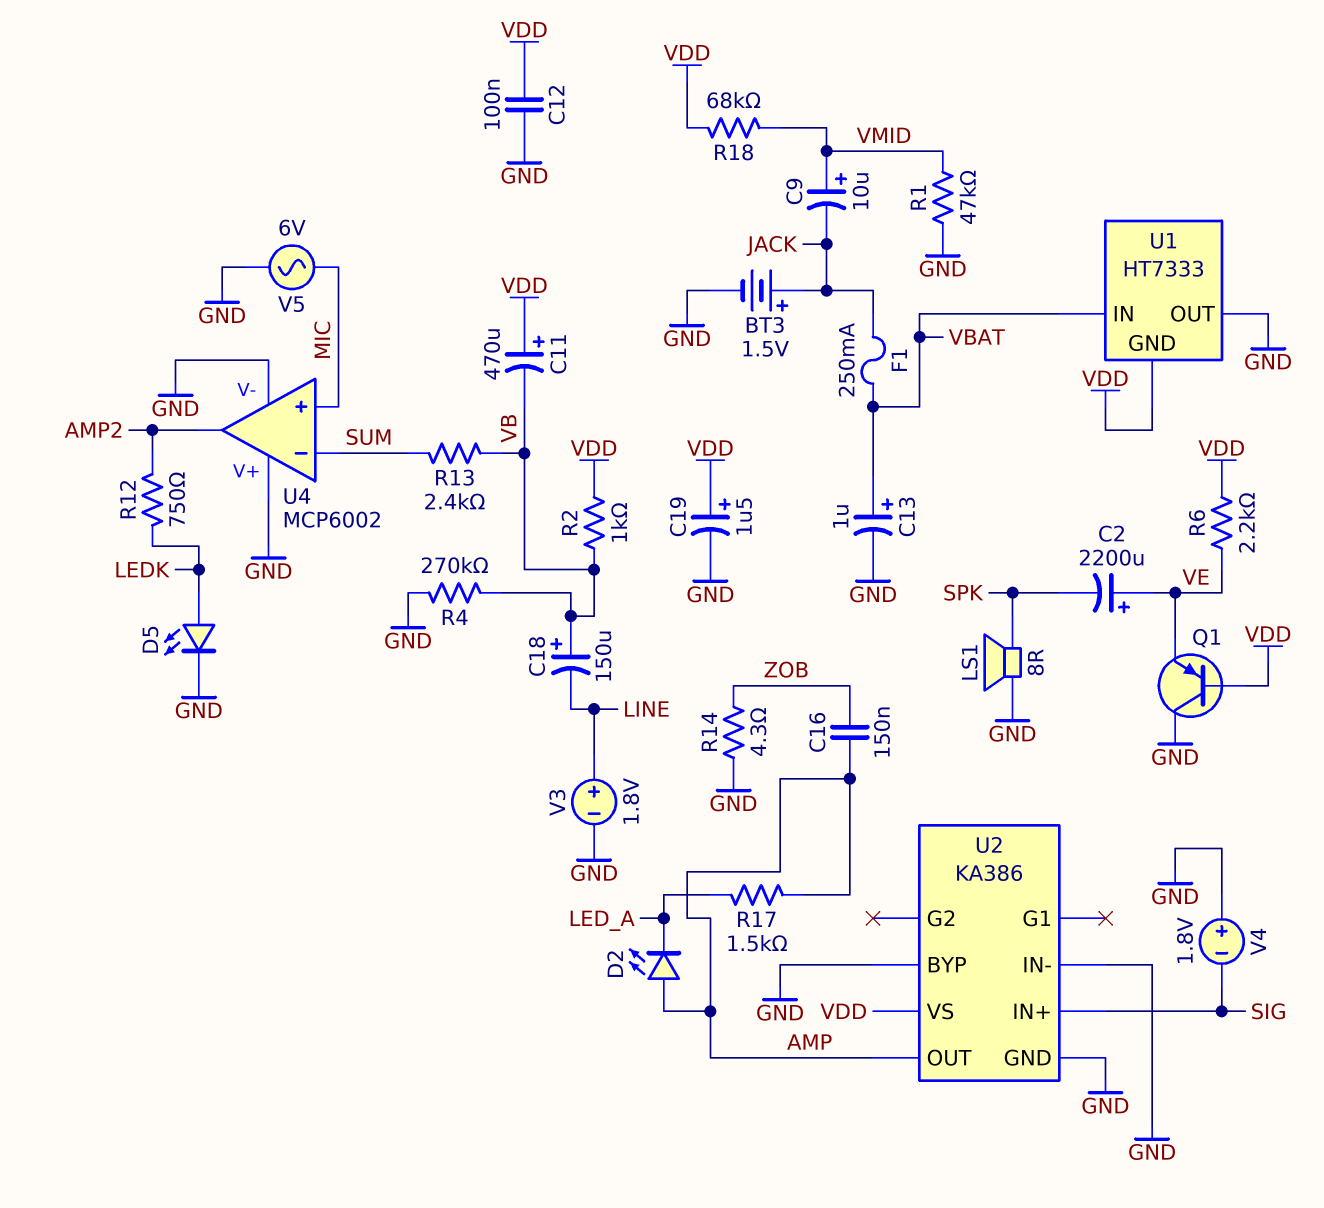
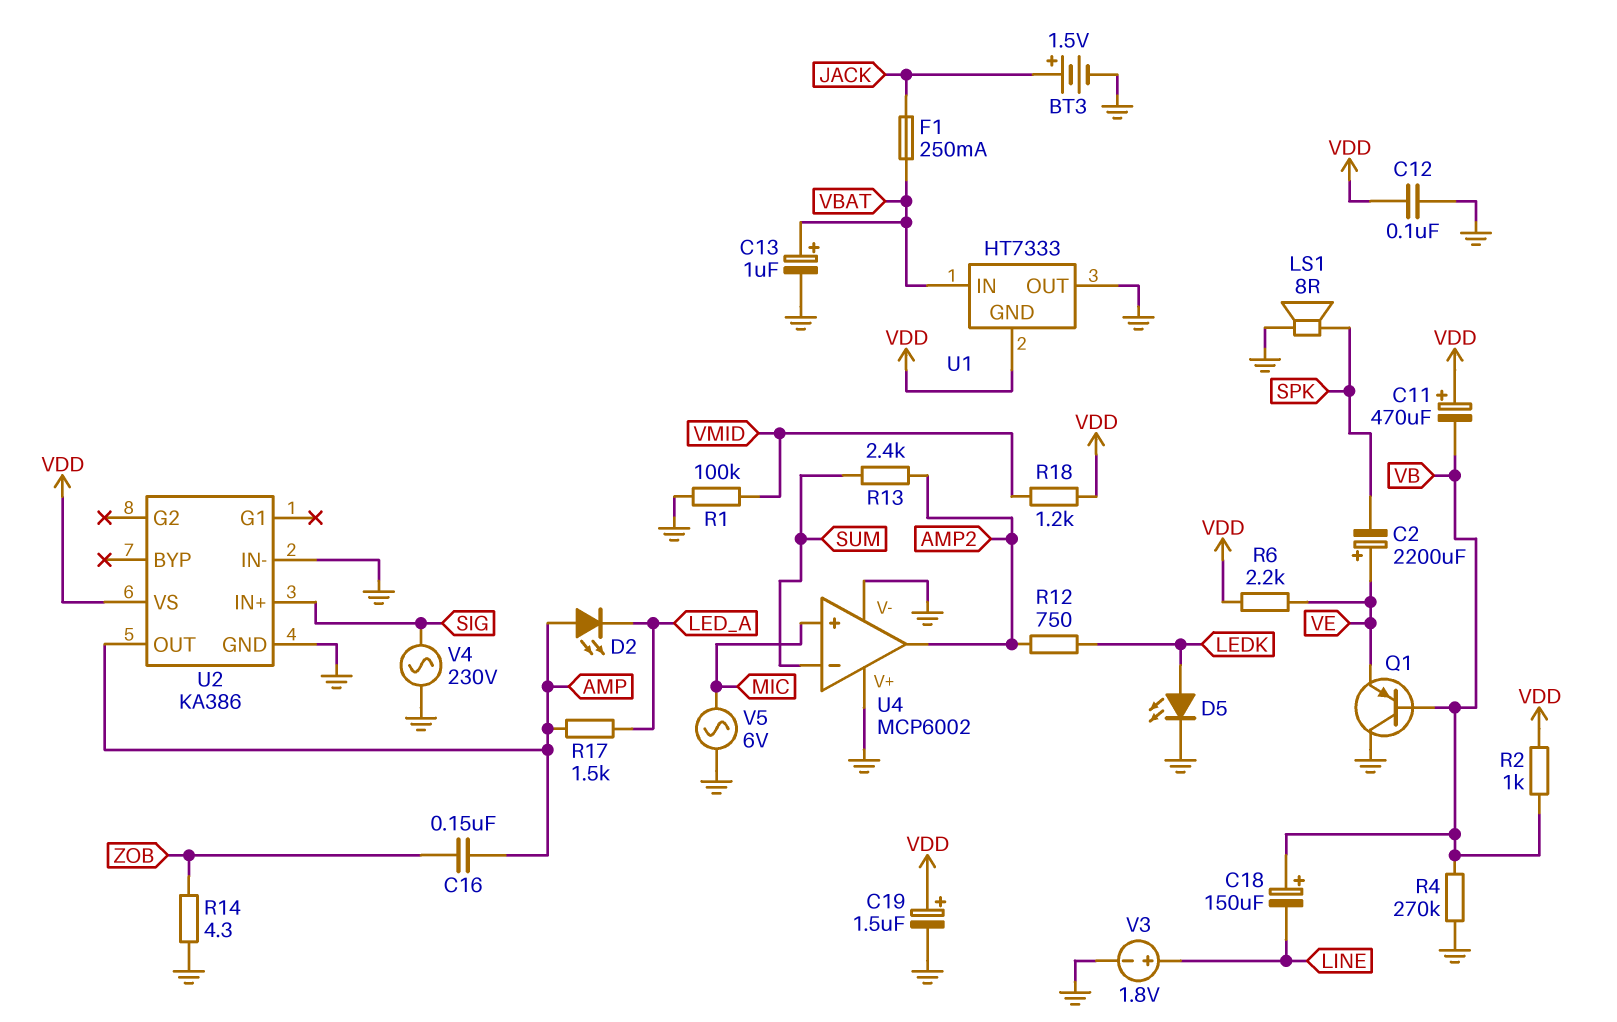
C9: 10uF (plus VMID, minus JACK) -> none
Q1: PNP (B VDD, C GND, E VE) -> PNP (B VB, C GND, E VE)
R1: 47k (GND, VMID) -> 100k (GND, VMID)
R13: 2.4k (SUM, VB) -> 2.4k (AMP2, SUM)
R18: 68k (VDD, VMID) -> 1.2k (VDD, VMID)
U2 pin BYP: GND -> none
V4: 1.8V (plus GND, minus SIG) -> AC 230V (GND, SIG)

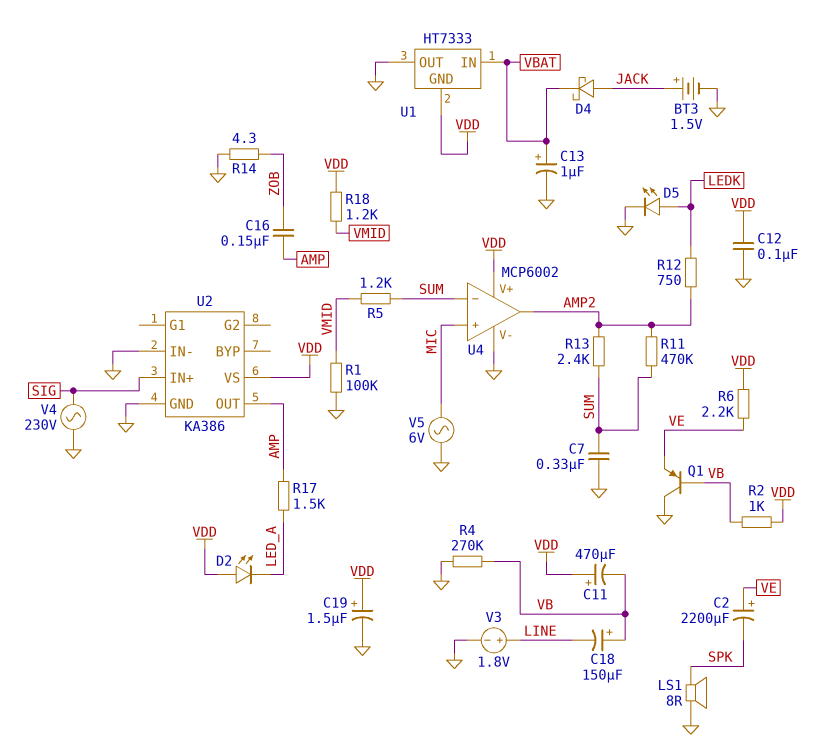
C7: none -> 330nF (GND, SUM)
D2: LED (A AMP, K LED_A) -> LED (A VDD, K LED_A)
D4: none -> schottky (A JACK, K VBAT)
F1: 250mA (JACK, VBAT) -> none
R5: none -> 1.2k (SUM, VMID)
R11: none -> 470k (AMP2, SUM)
U4 pin V+: GND -> VDD

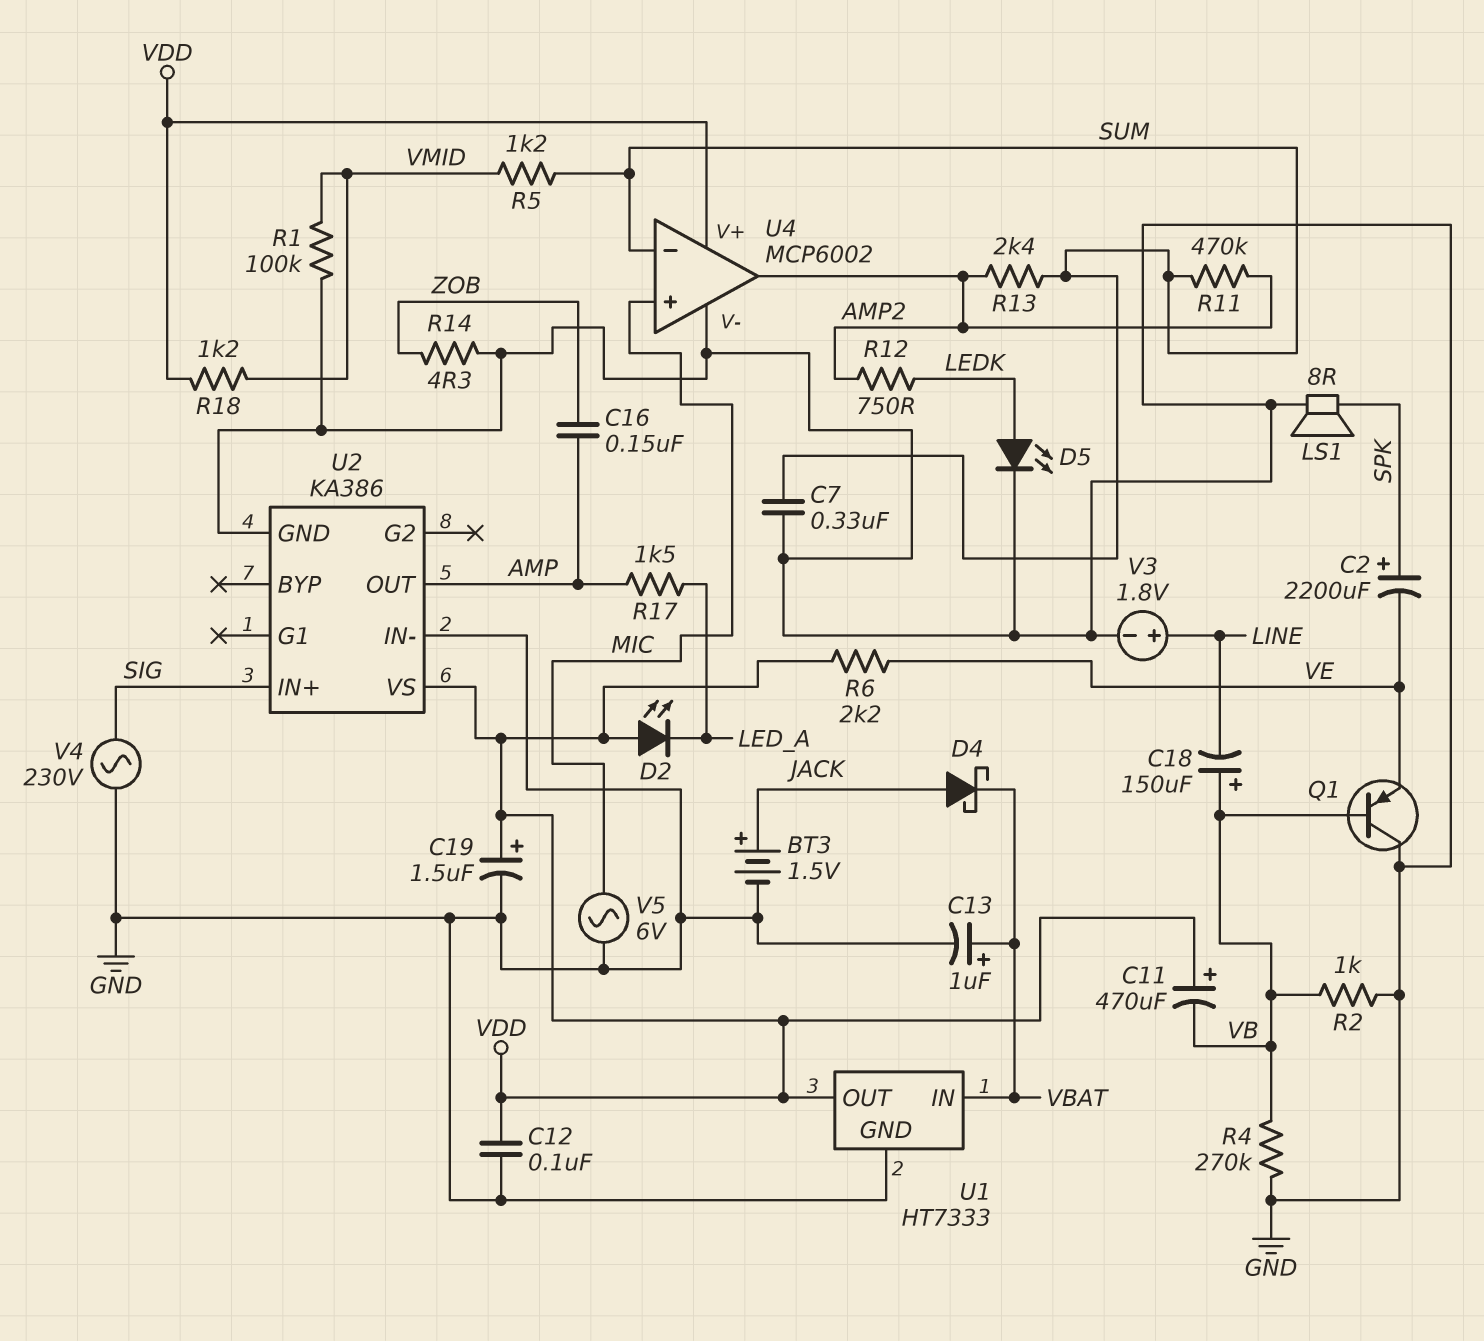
C2: 2200uF (plus VE, minus SPK) -> 2200uF (plus SPK, minus VE)
R2: 1k (VB, VDD) -> 1k (GND, VB)
U1 pin GND: VDD -> GND
U1 pin OUT: GND -> VDD

